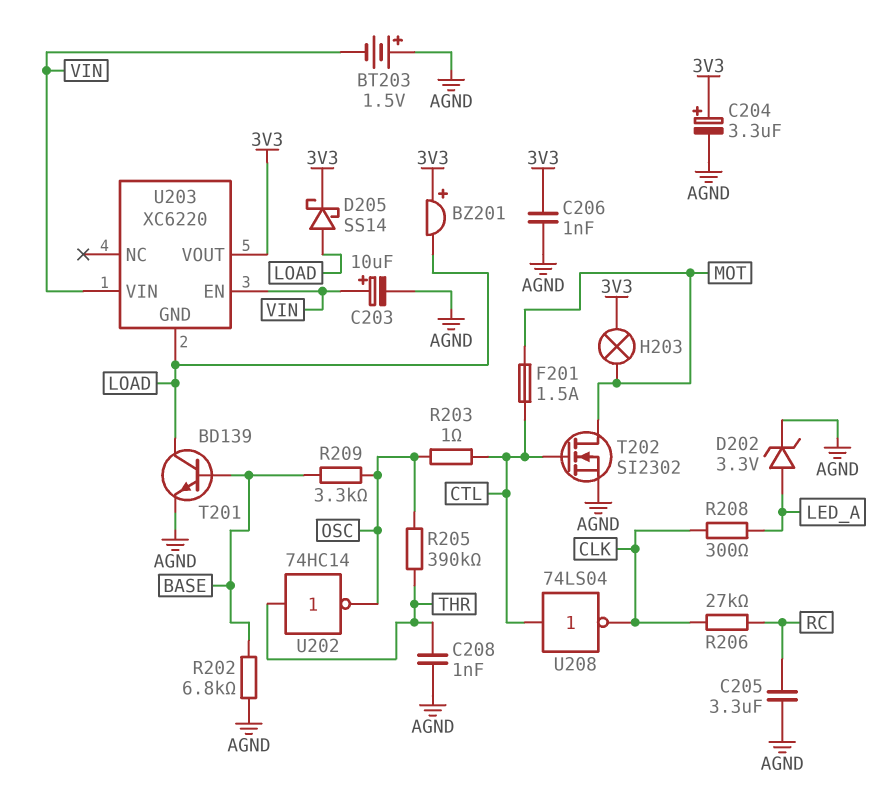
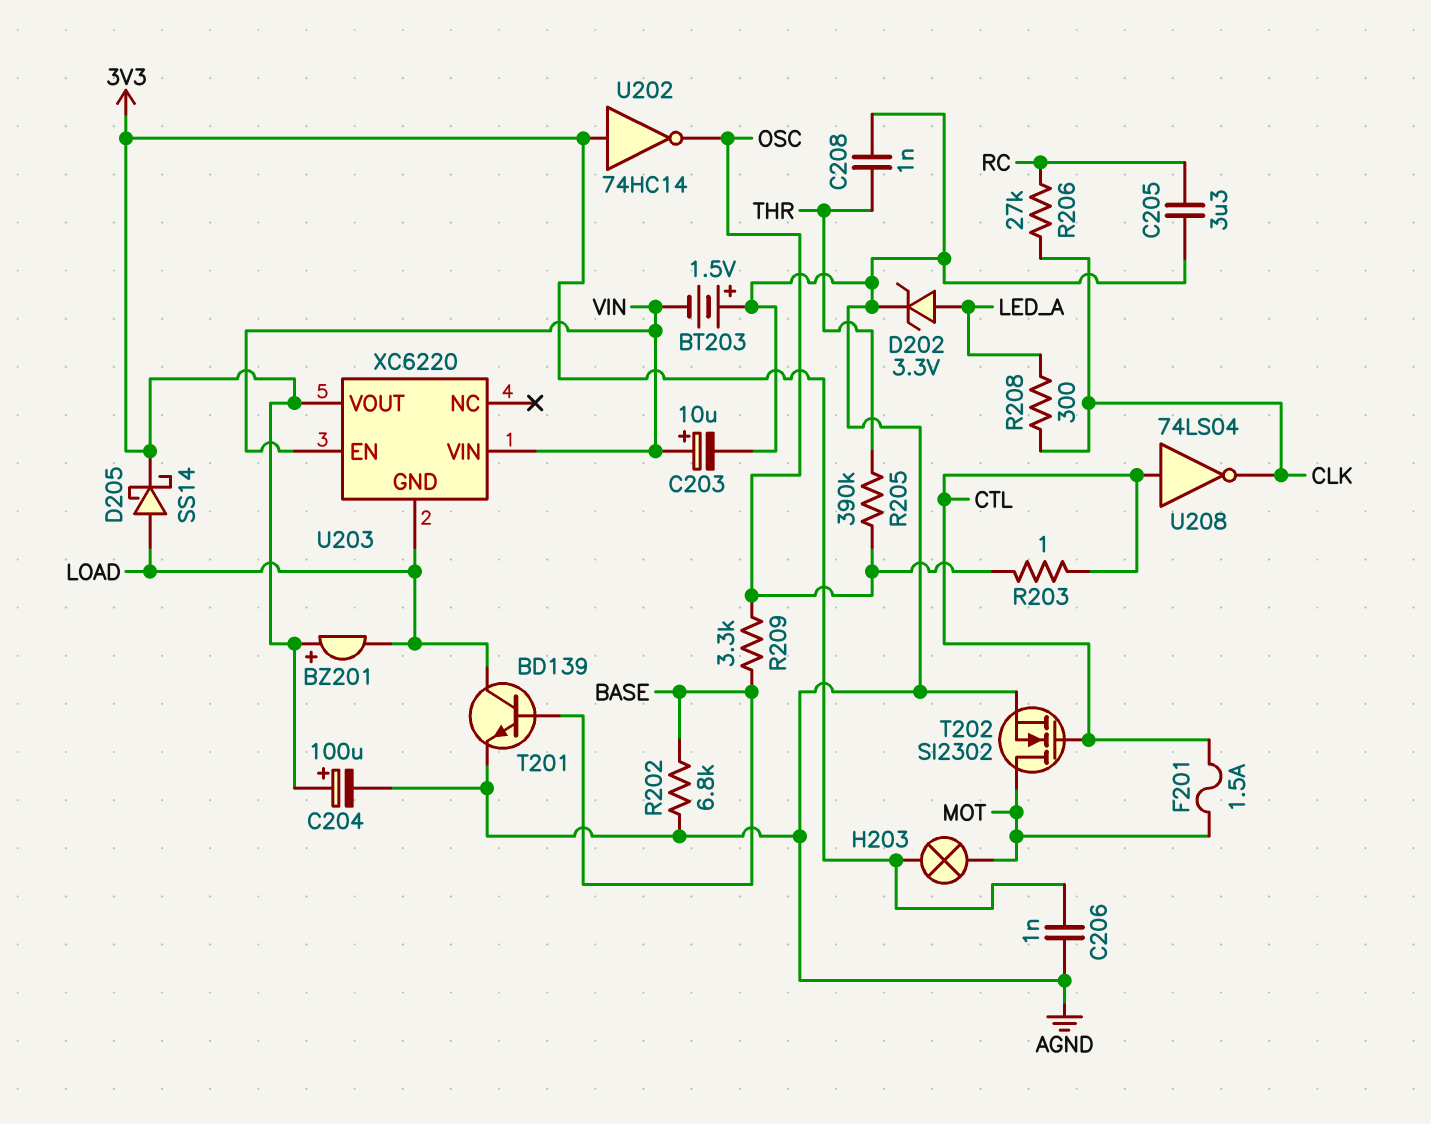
C204: 3.3uF (plus 3V3, minus AGND) -> 100uF (plus 3V3, minus AGND)
U202: NOT 74HC14 (in THR, out OSC) -> NOT 74HC14 (in 3V3, out OSC)

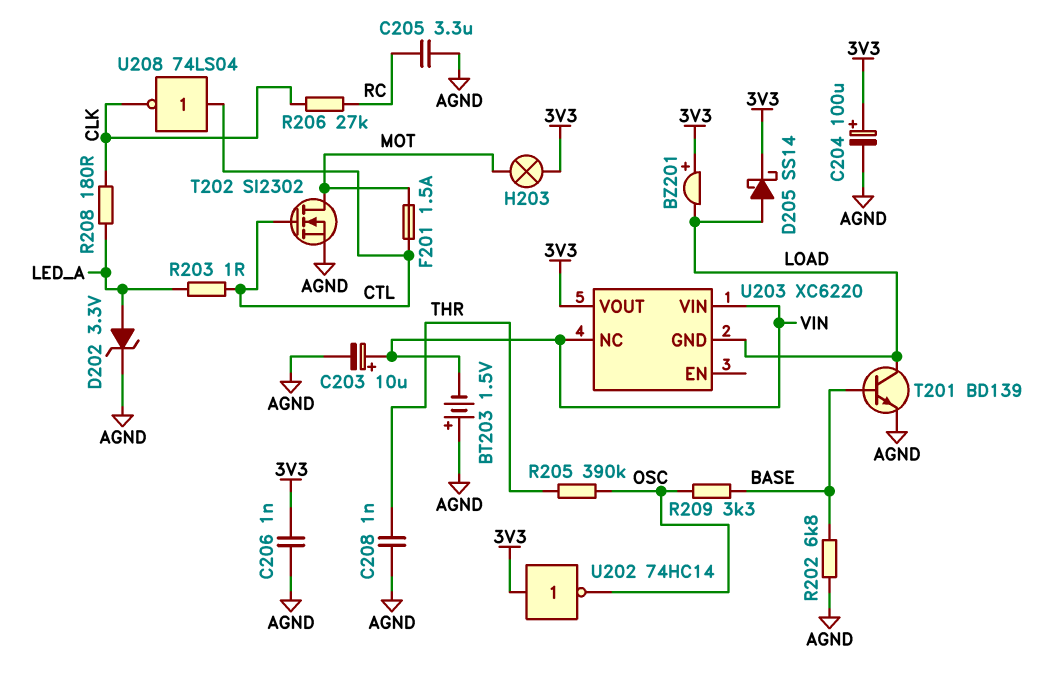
R203: 1 (CTL, OSC) -> 1 (CTL, LED_A)
R208: 300 (CLK, LED_A) -> 180 (CLK, LED_A)
U203 pin EN: VIN -> none
U203 pin NC: none -> VIN

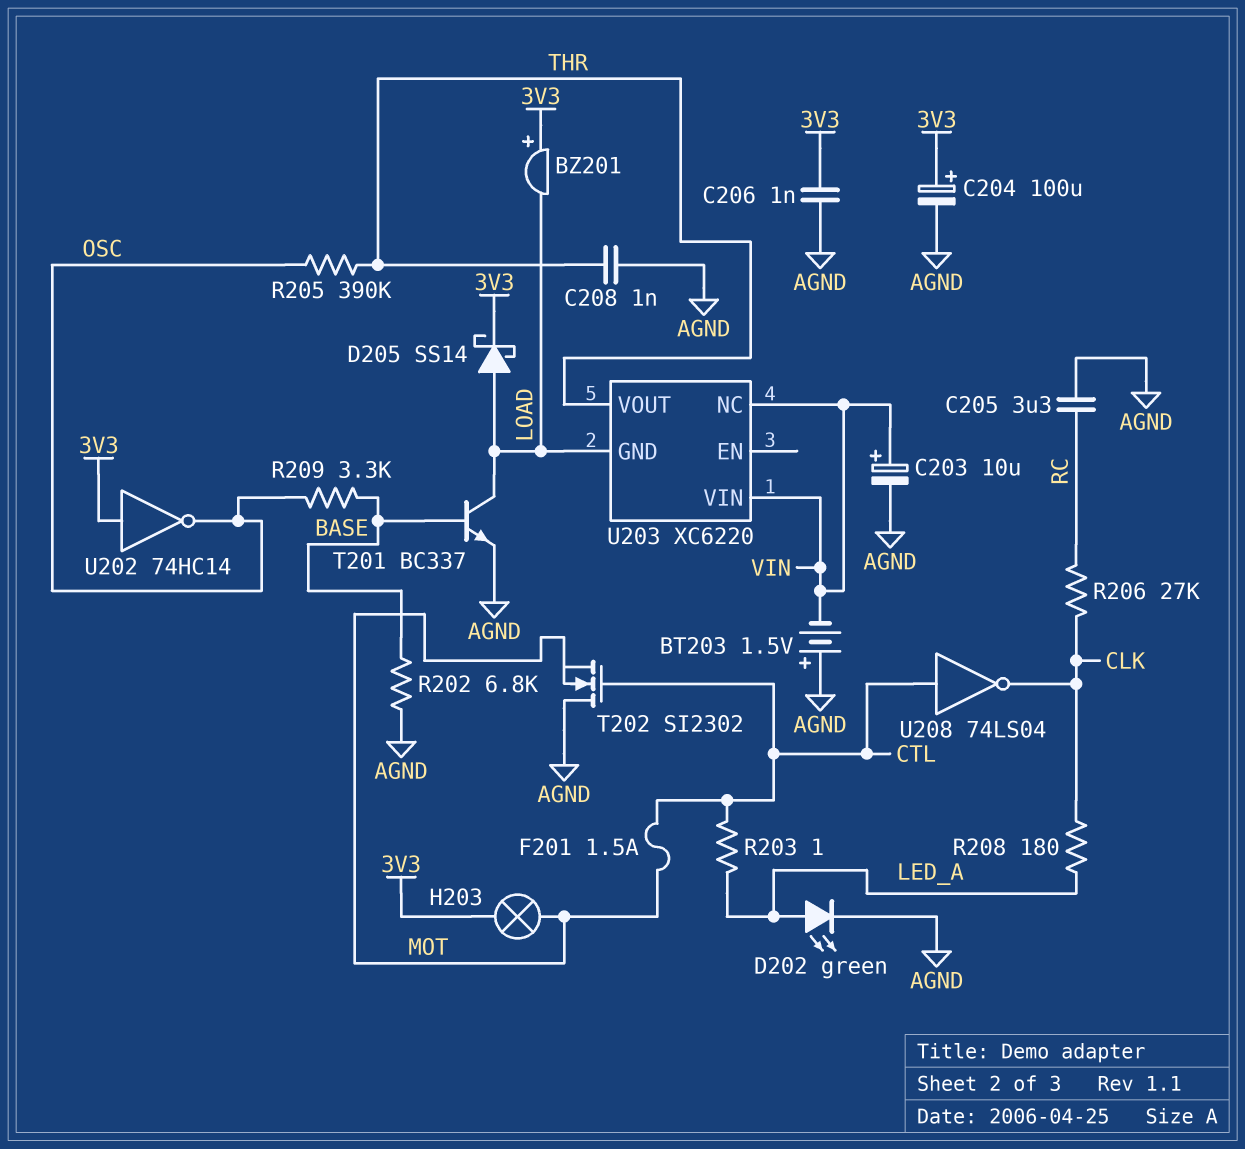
D202: zener 3.3V (A LED_A, K AGND) -> LED green (A LED_A, K AGND)
T201: NPN BD139 (B BASE, C LOAD, E AGND) -> NPN BC337 (B BASE, C LOAD, E AGND)
T202: NMOS SI2302 (G CTL, D MOT, S AGND) -> NMOS SI2302 (G CTL, D AGND, S MOT)
U203 pin VOUT: 3V3 -> THR

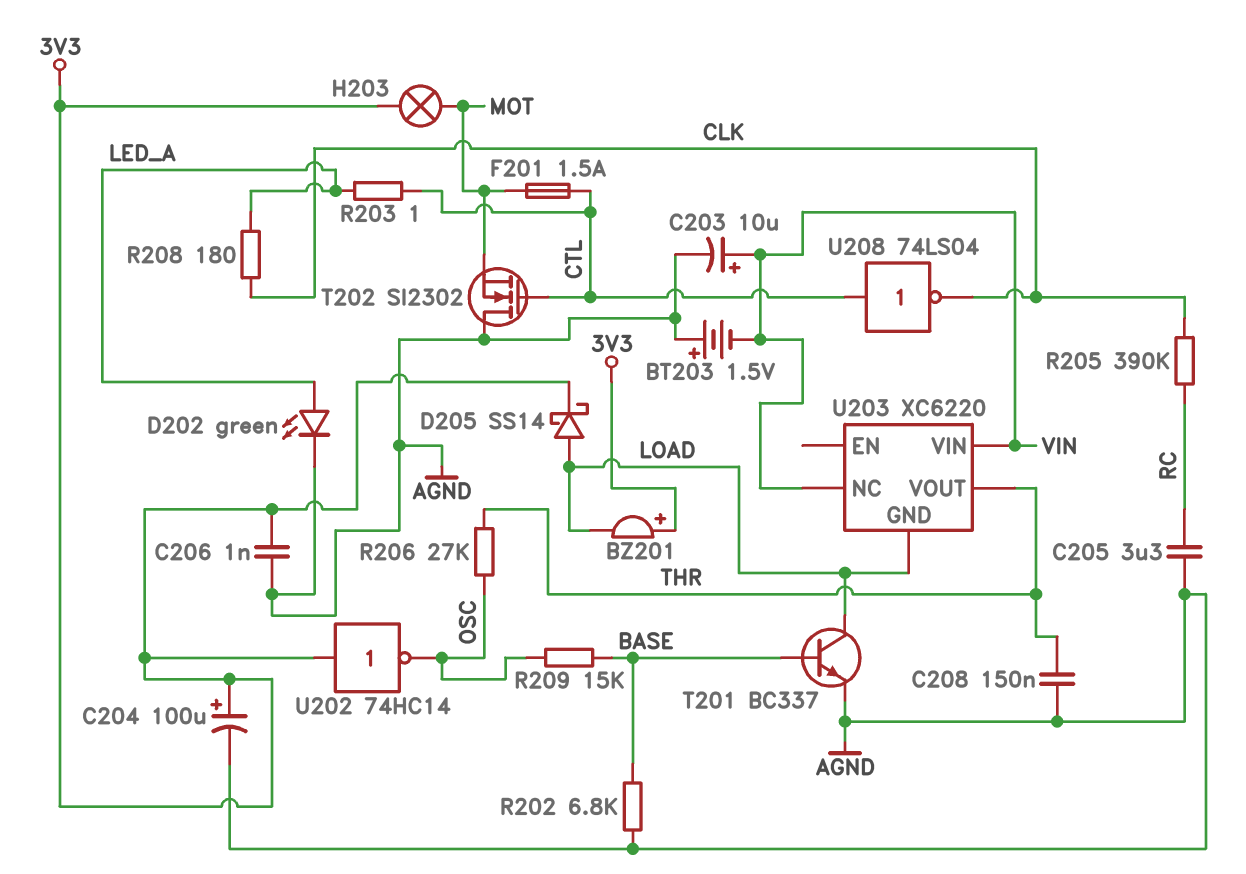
C208: 1nF (AGND, THR) -> 150nF (AGND, THR)
R205: 390k (OSC, THR) -> 390k (CLK, RC)
R206: 27k (CLK, RC) -> 27k (OSC, THR)
R209: 3.3k (BASE, OSC) -> 15k (BASE, OSC)

